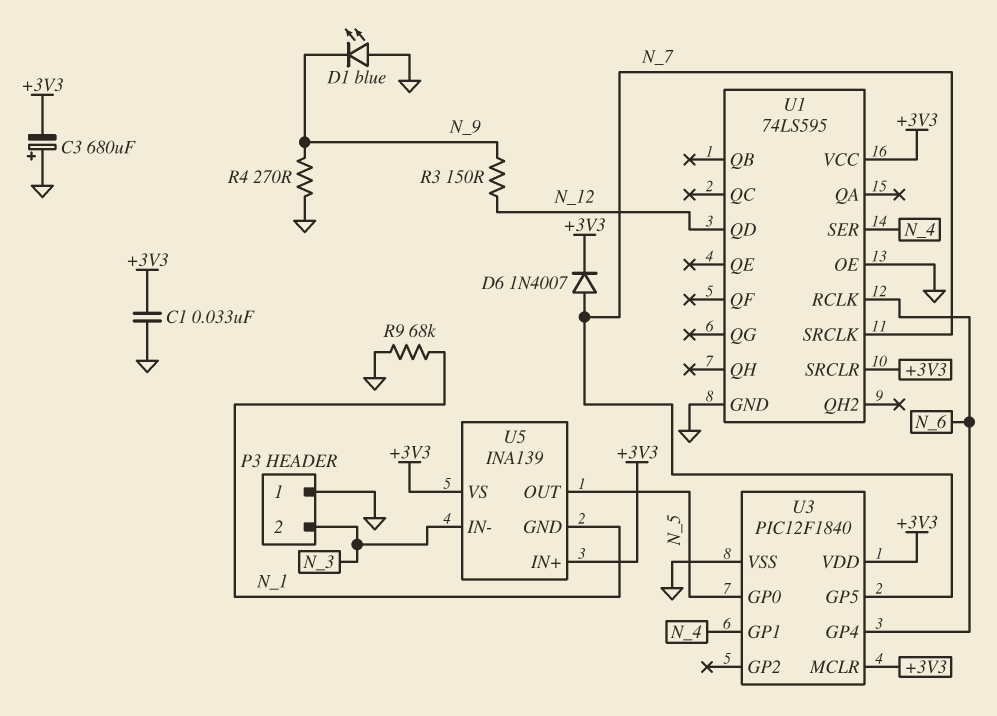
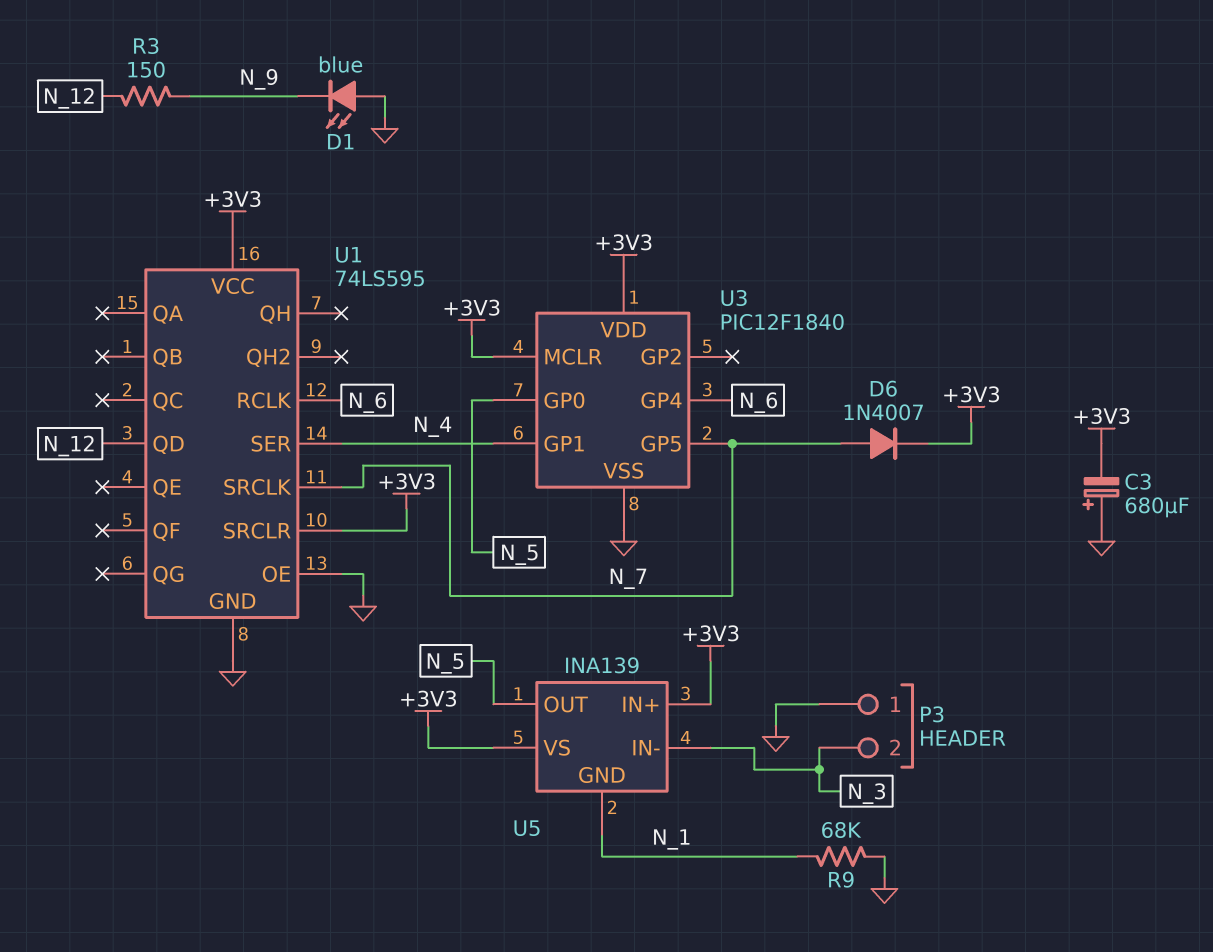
C1: 33nF (+3V3, GND) -> none
R4: 270 (GND, N_9) -> none

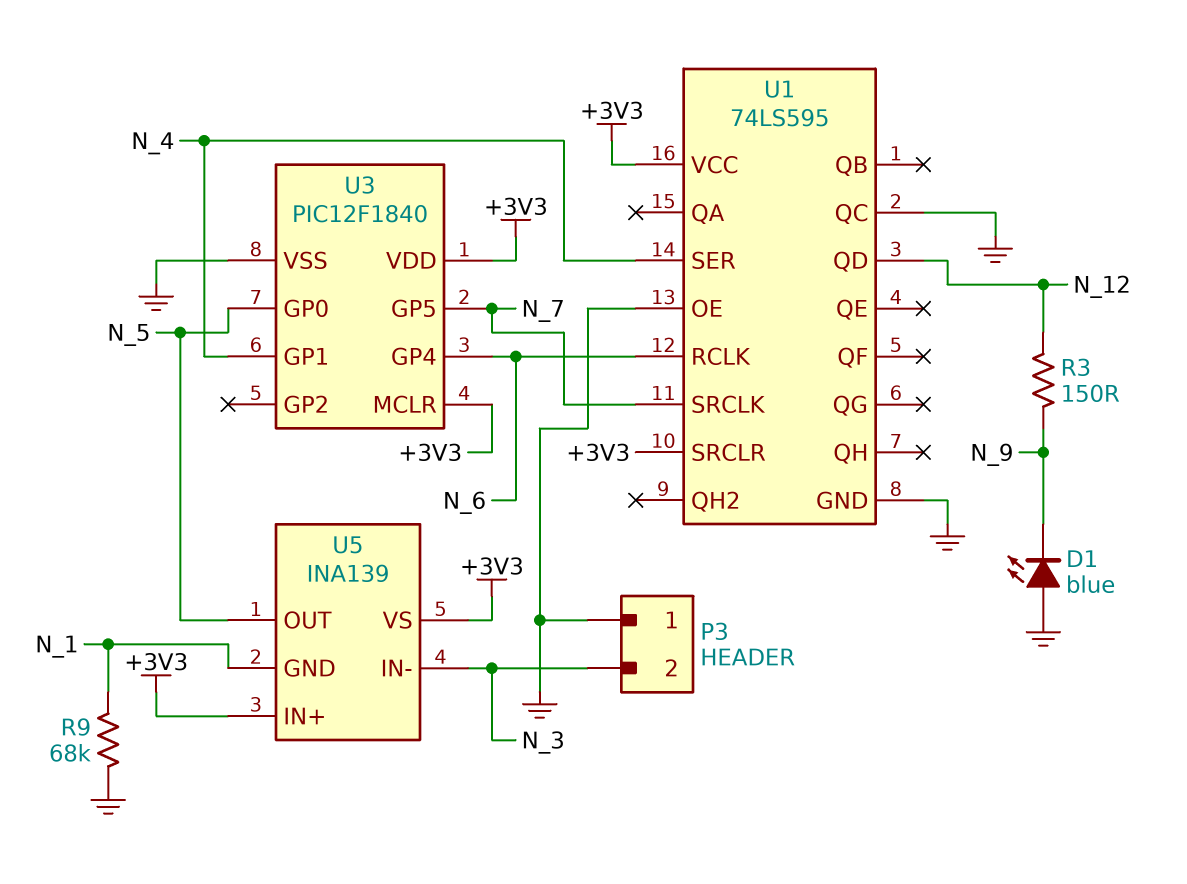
C3: 680uF (plus GND, minus +3V3) -> none
D6: diode 1N4007 (A N_7, K +3V3) -> none
U1 pin QC: none -> GND

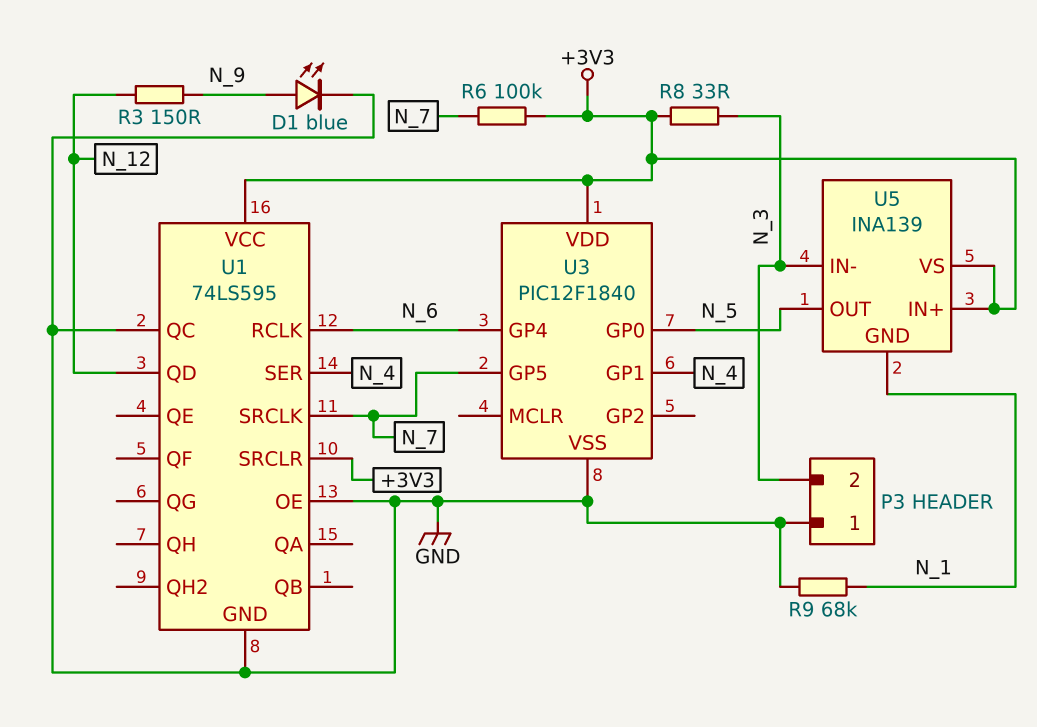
D1: LED blue (A GND, K N_9) -> LED blue (A N_9, K GND)
R6: none -> 100k (+3V3, N_7)
R8: none -> 33 (+3V3, N_3)
U3 pin MCLR: +3V3 -> none

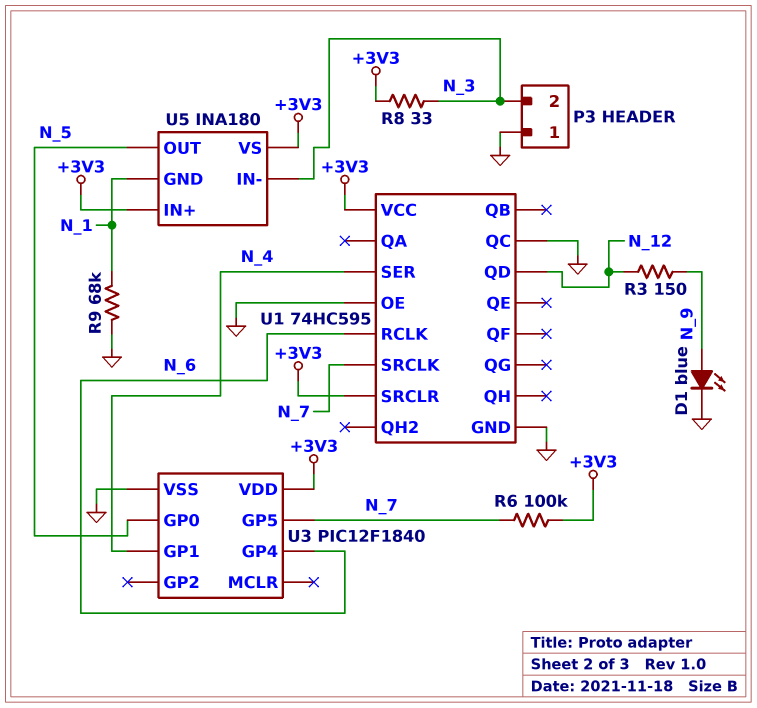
U1: 74LS595 -> 74HC595
U5: INA139 -> INA180

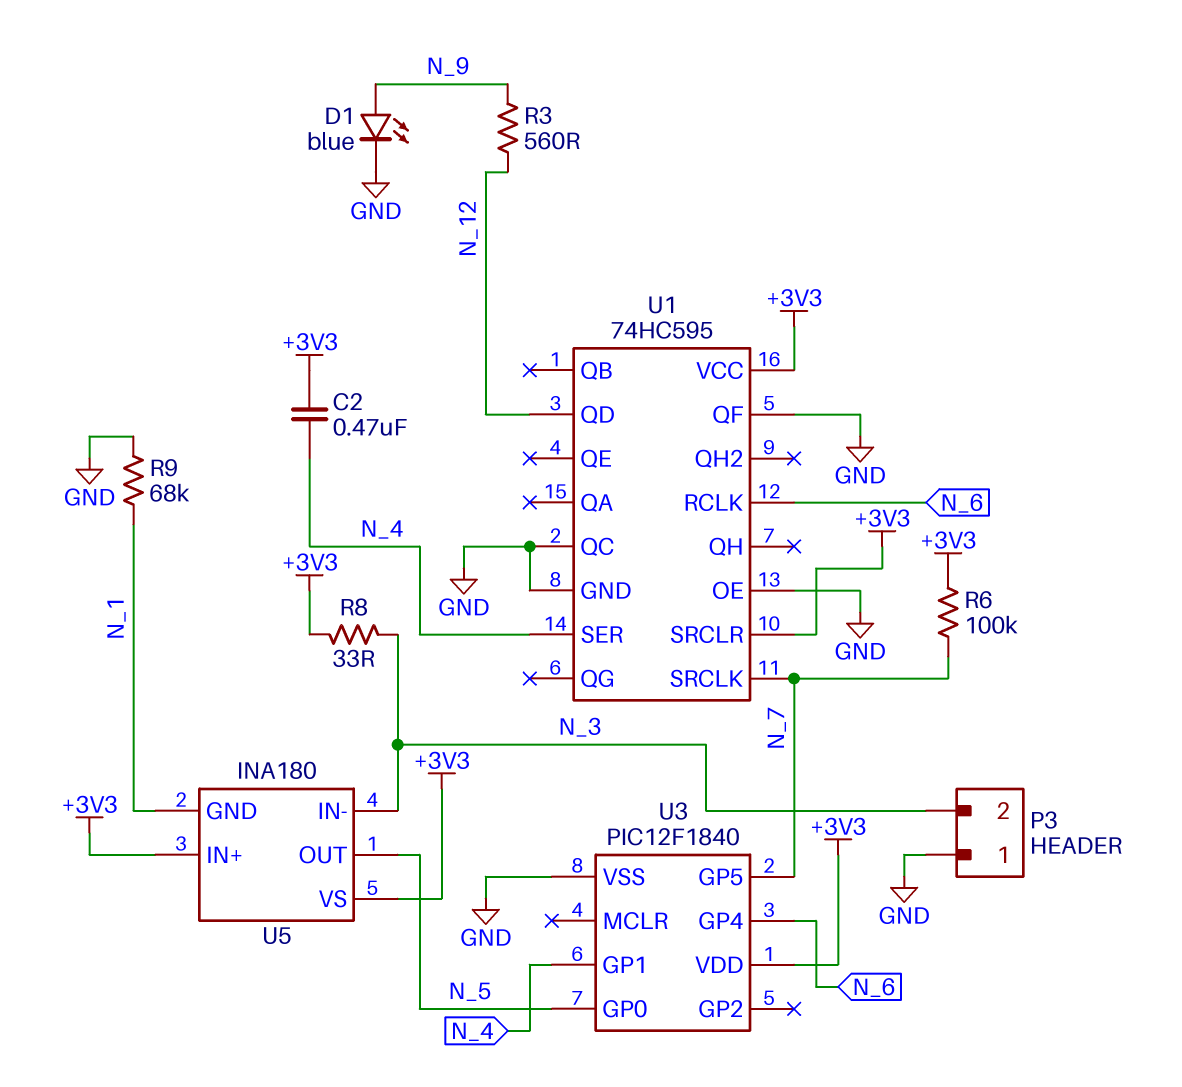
C2: none -> 470nF (+3V3, N_4)
R3: 150 (N_9, N_12) -> 560 (N_9, N_12)
U1 pin QF: none -> GND

